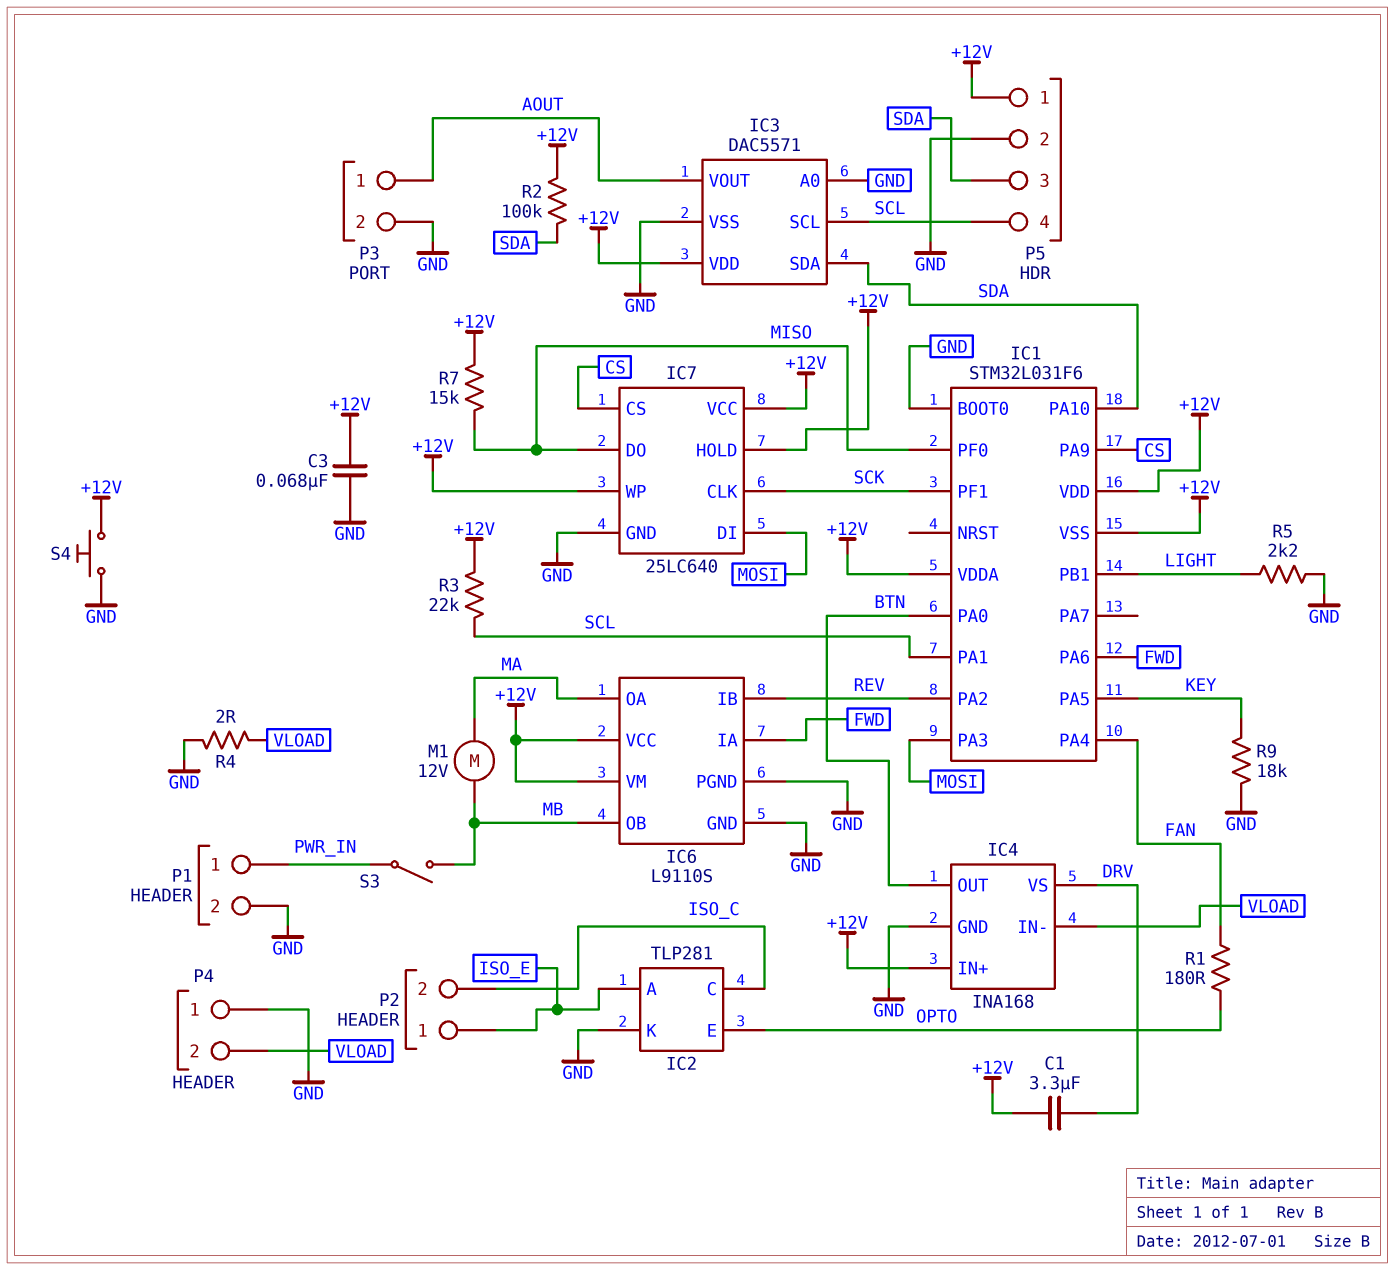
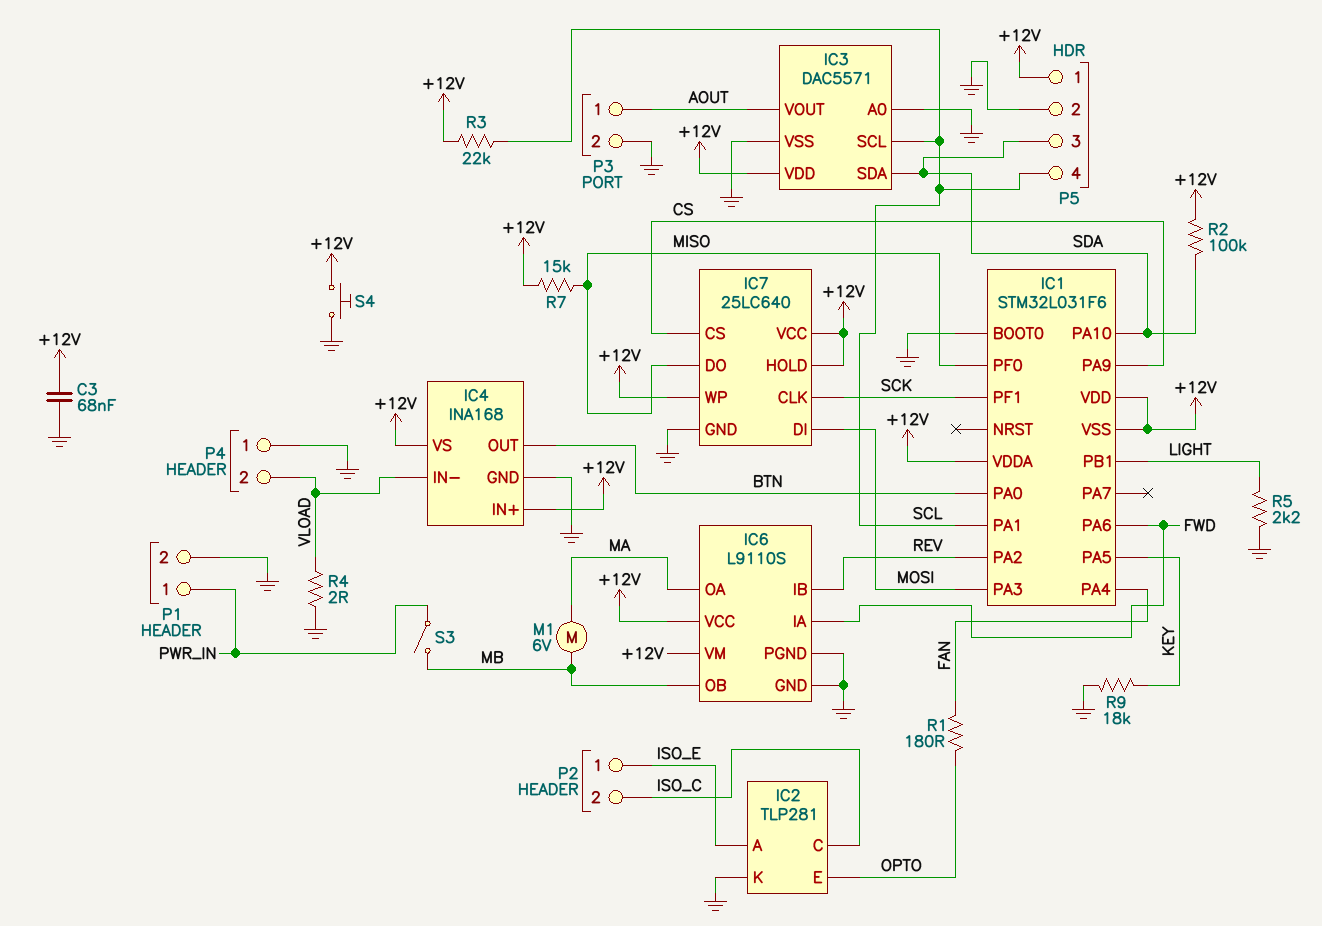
C1: 3.3uF (+12V, DRV) -> none
IC4 pin VS: DRV -> +12V
M1: motor 12V (MA, MB) -> motor 6V (MA, MB)

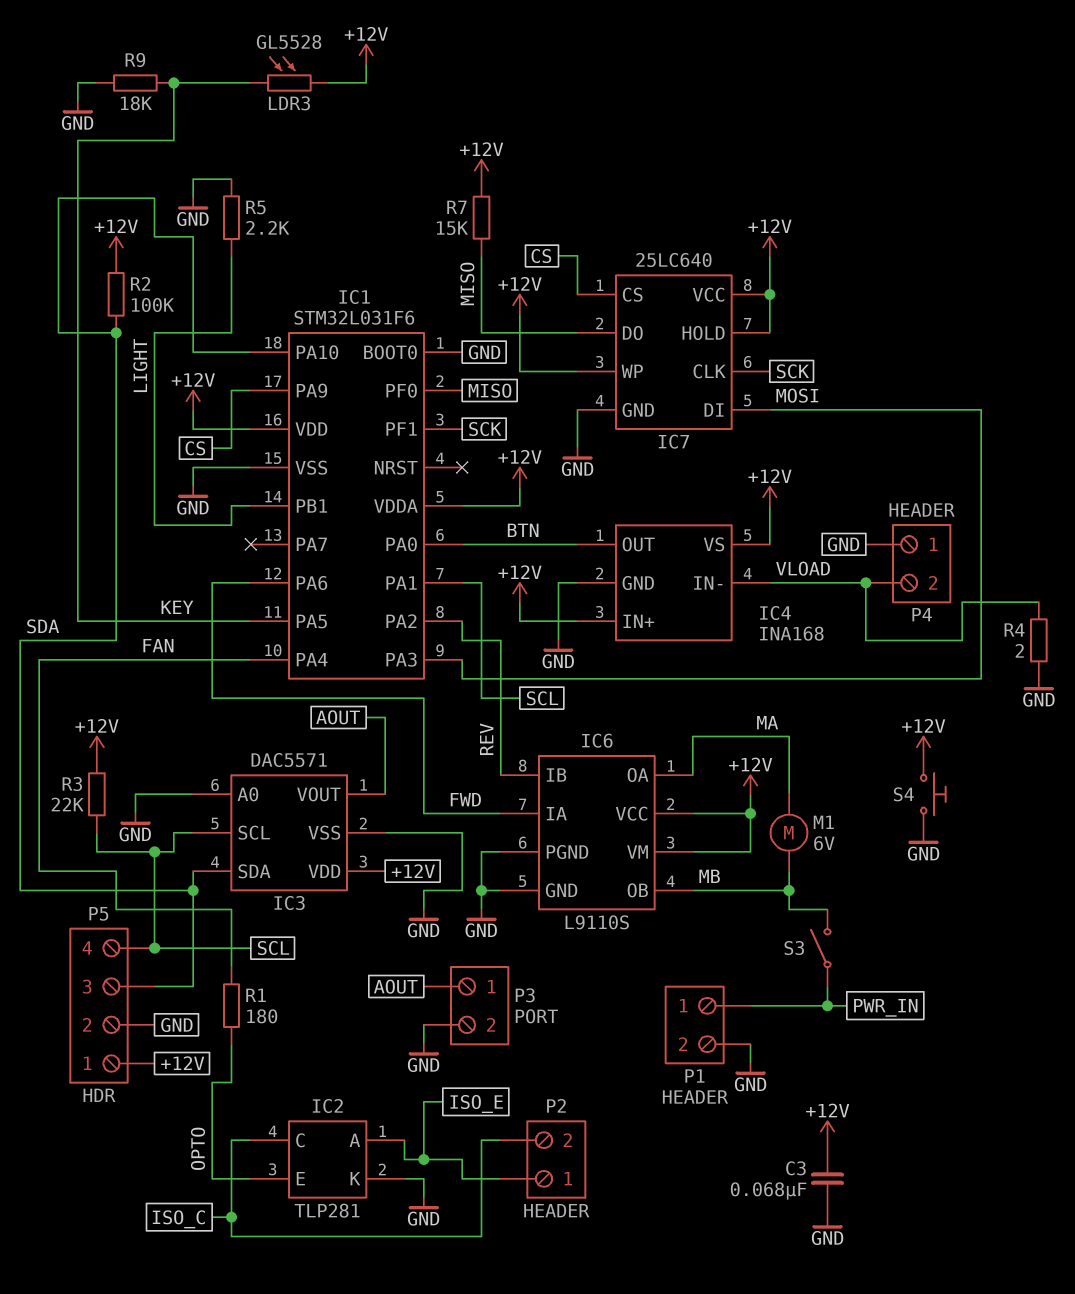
IC1 pin VSS: +12V -> GND
LDR3: none -> GL5528 (+12V, KEY)

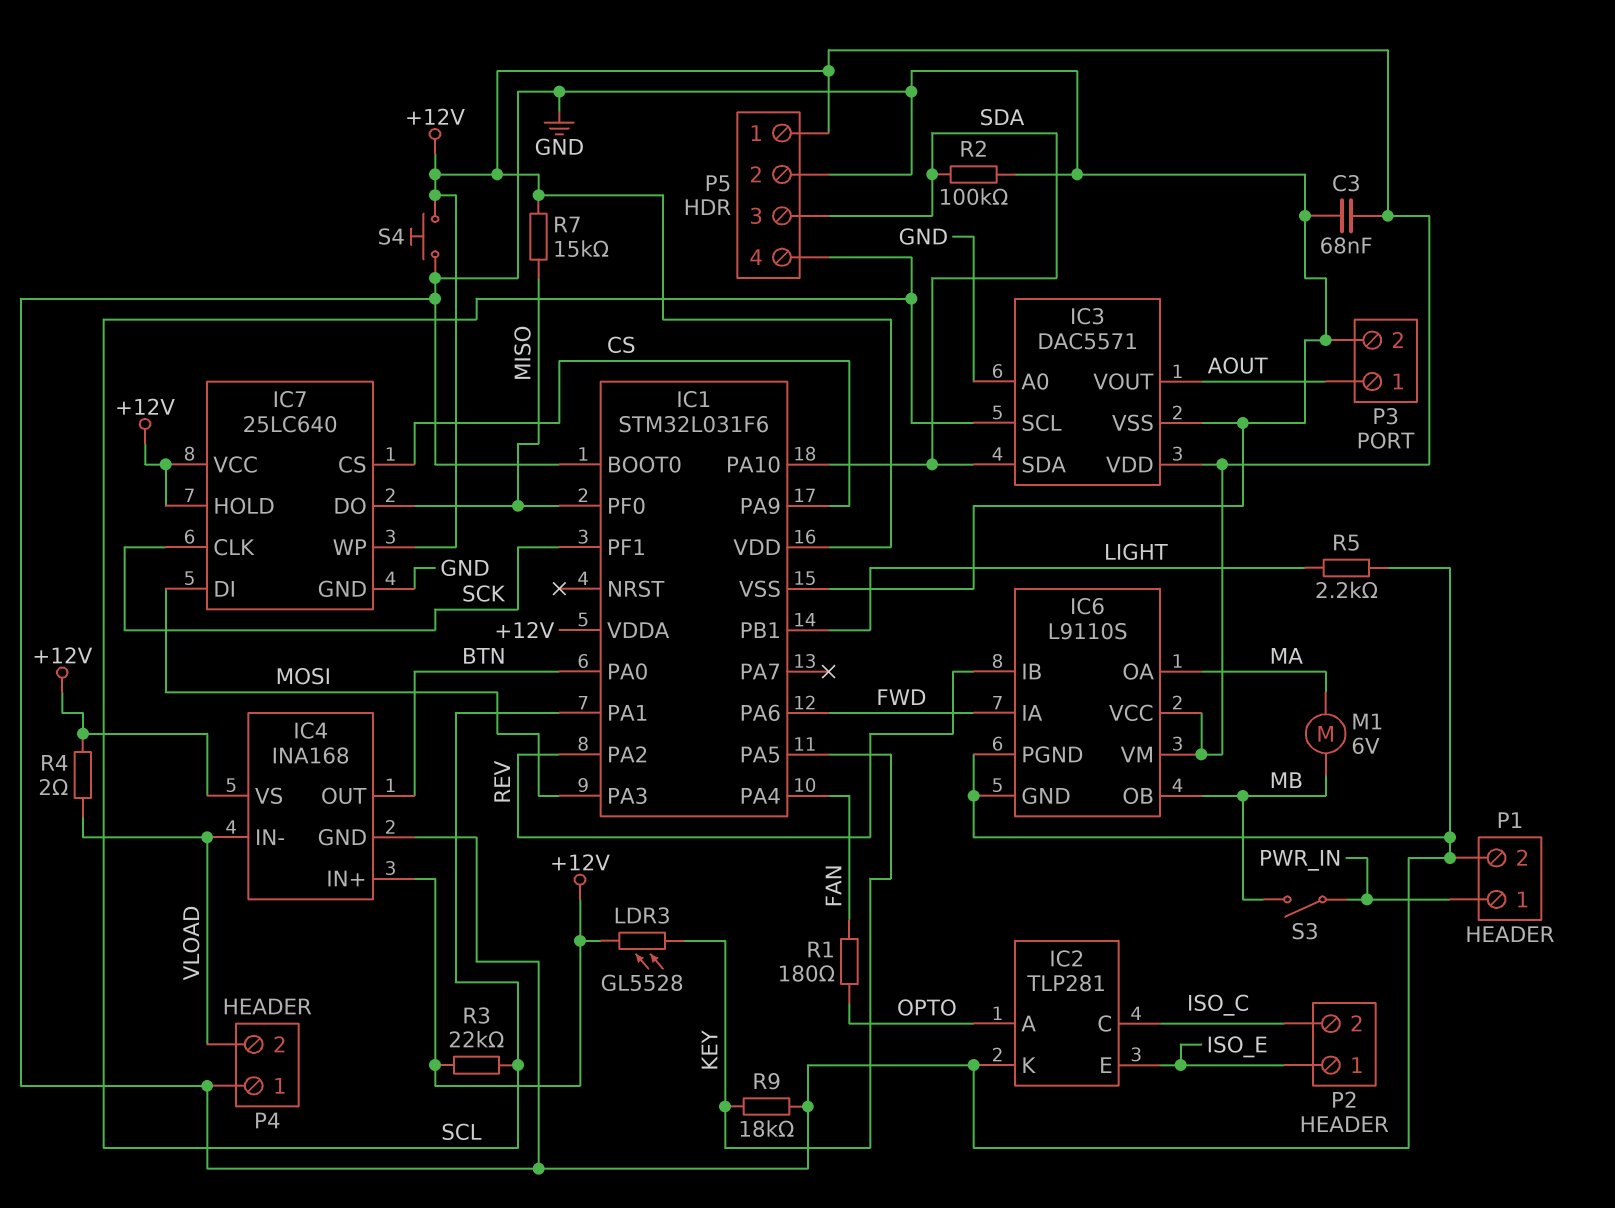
IC2 pin A: ISO_E -> OPTO
IC2 pin E: OPTO -> ISO_E
R2: 100k (+12V, SDA) -> 100k (GND, SDA)
R4: 2 (GND, VLOAD) -> 2 (+12V, VLOAD)

